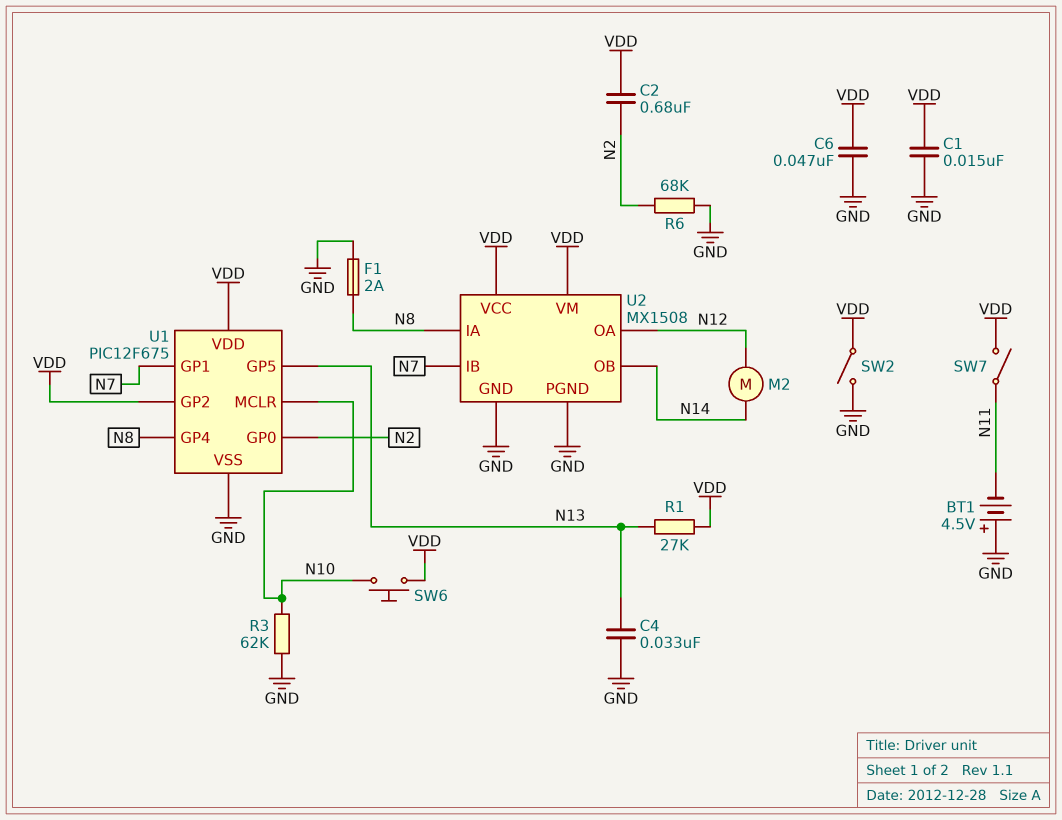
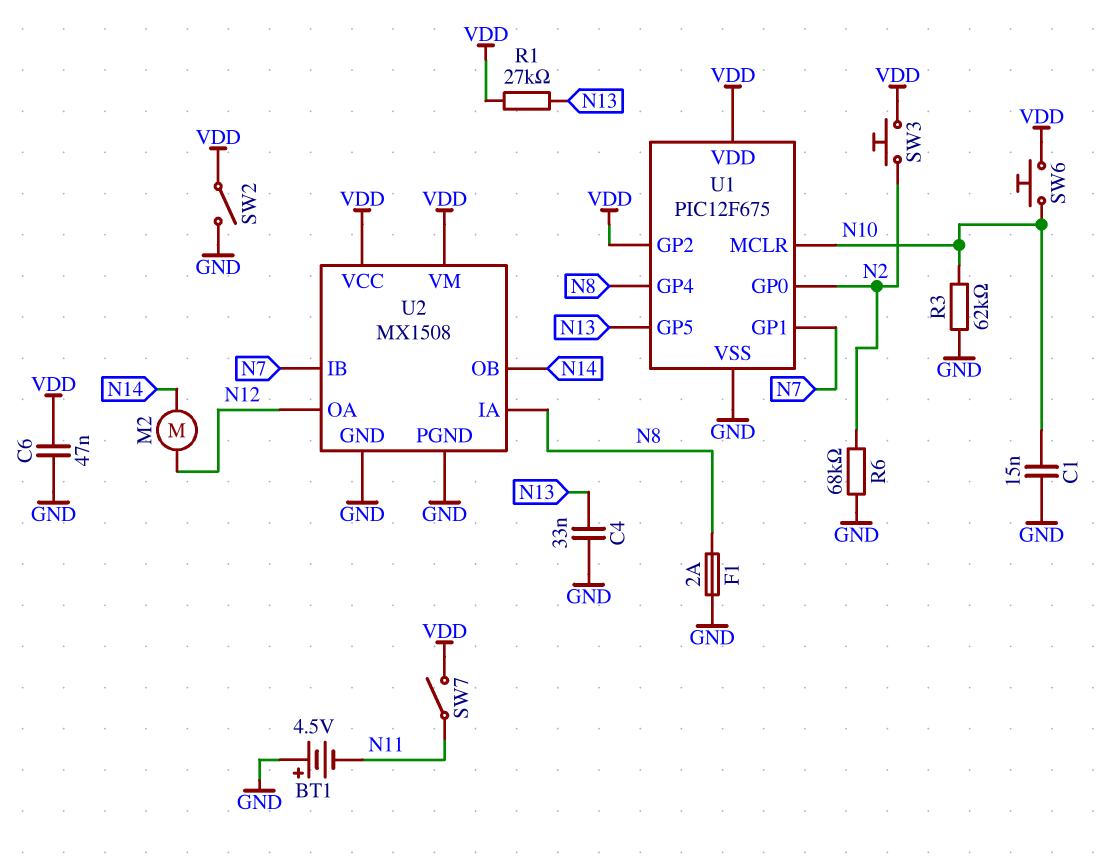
C1: 15nF (GND, VDD) -> 15nF (GND, N10)
C2: 680nF (N2, VDD) -> none
SW3: none -> button (N2, VDD)

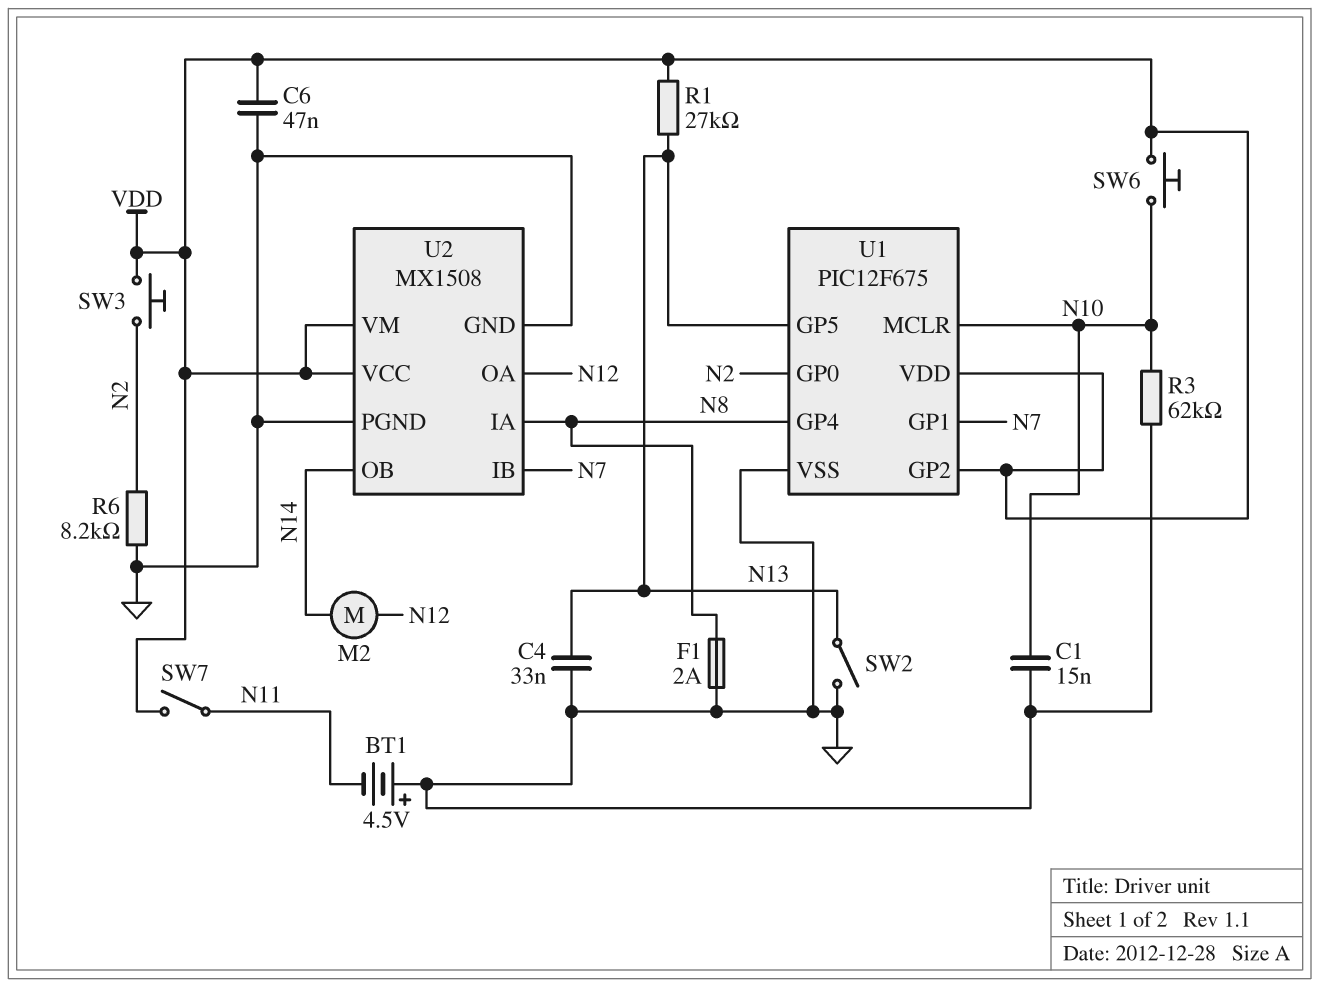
R6: 68k (GND, N2) -> 8.2k (GND, N2)
SW2: switch (GND, VDD) -> switch (GND, N13)

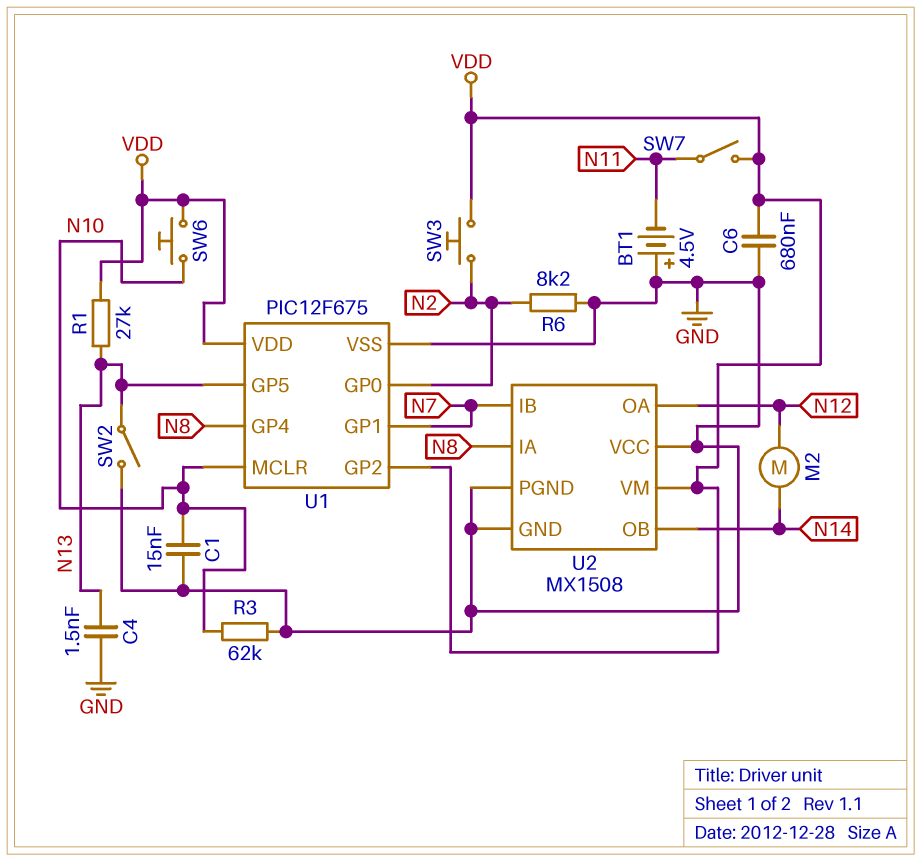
C4: 33nF (GND, N13) -> 1.5nF (GND, N13)
C6: 47nF (GND, VDD) -> 680nF (GND, VDD)
F1: 2A (GND, N8) -> none
U2 pin VCC: VDD -> GND

